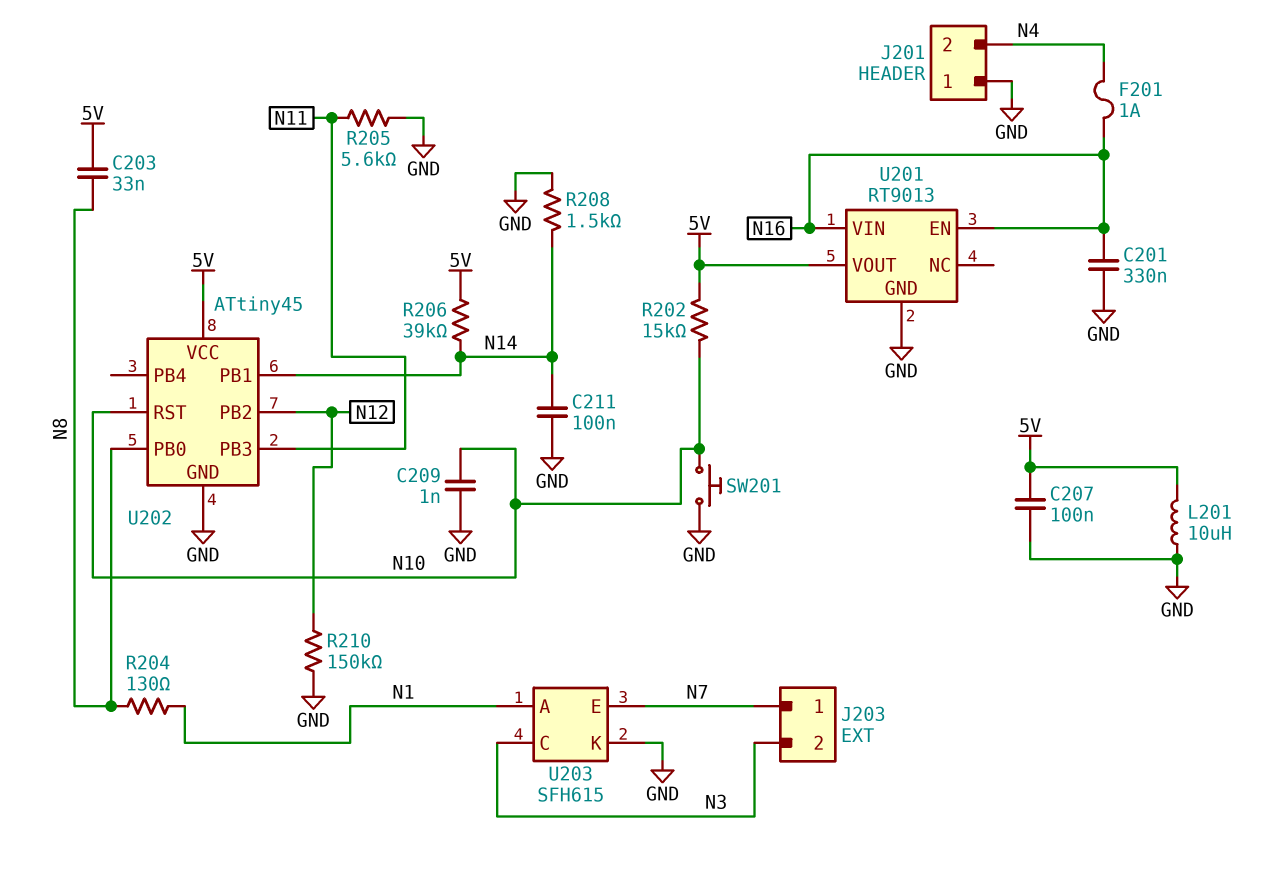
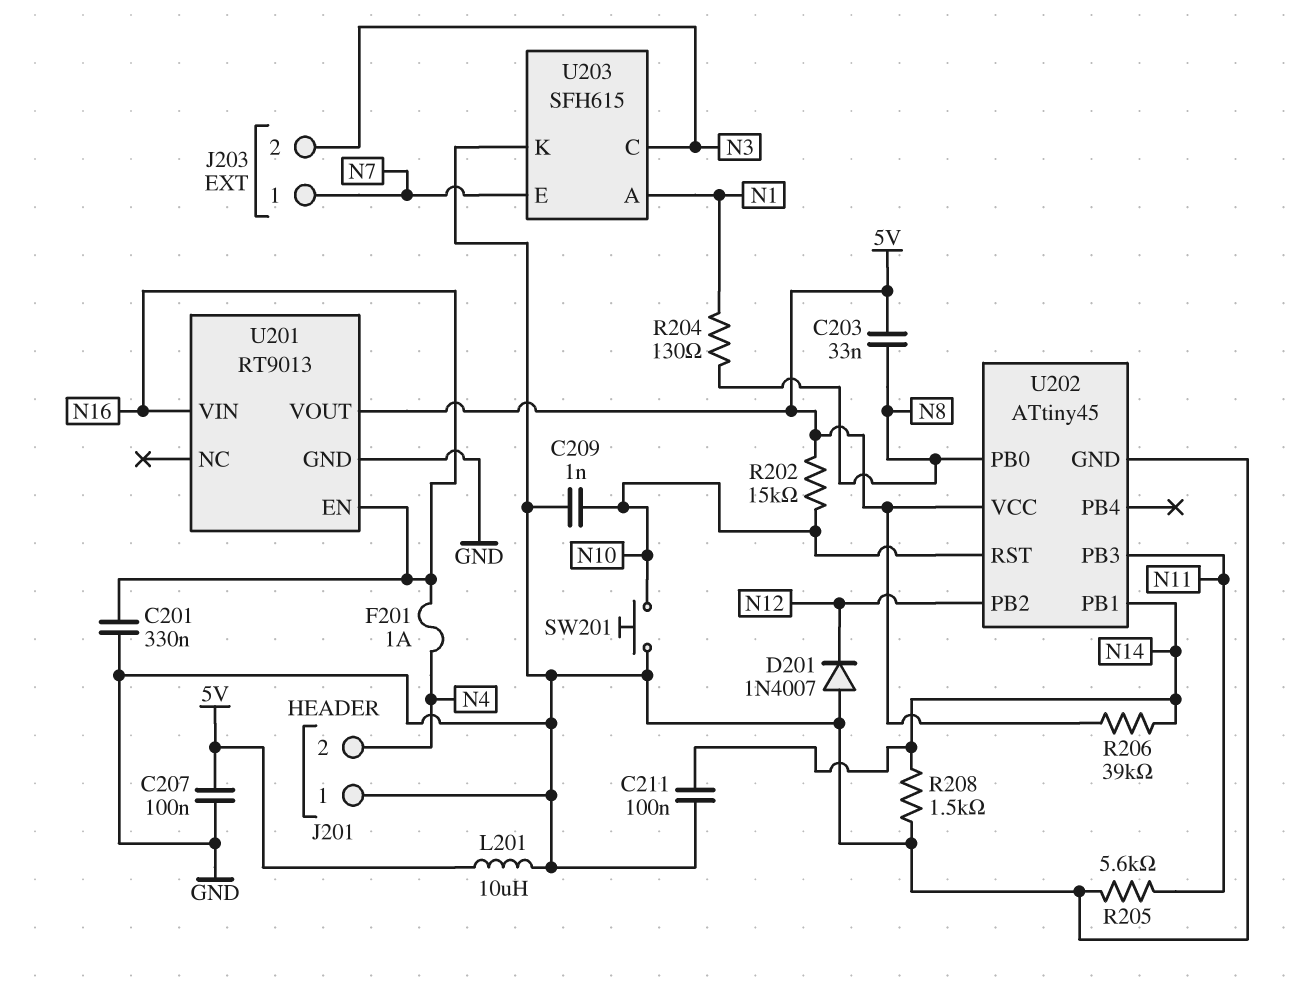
D201: none -> diode 1N4007 (A GND, K N12)
R210: 150k (GND, N12) -> none

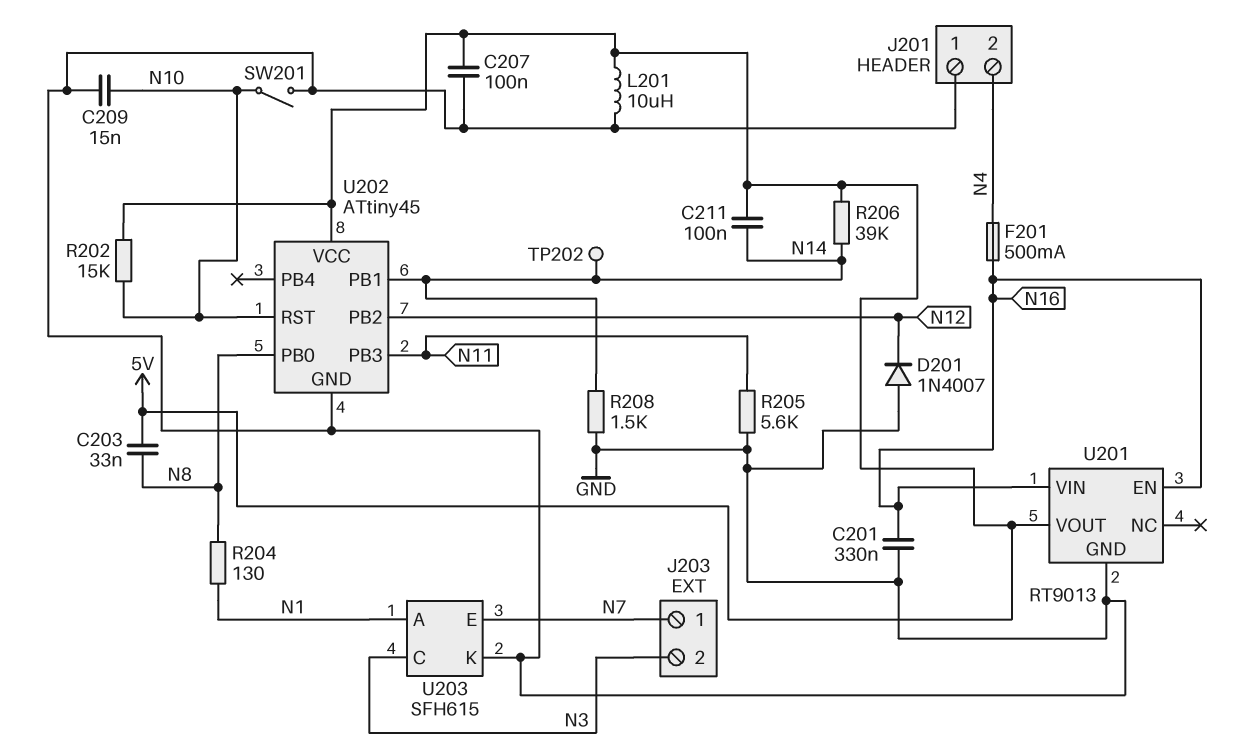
C209: 1nF (GND, N10) -> 15nF (GND, N10)
C211: 100nF (GND, N14) -> 100nF (5V, N14)
F201: 1A (N4, N16) -> 500mA (N4, N16)
SW201: button (GND, N10) -> switch (GND, N10)
TP202: none -> test point (N14)

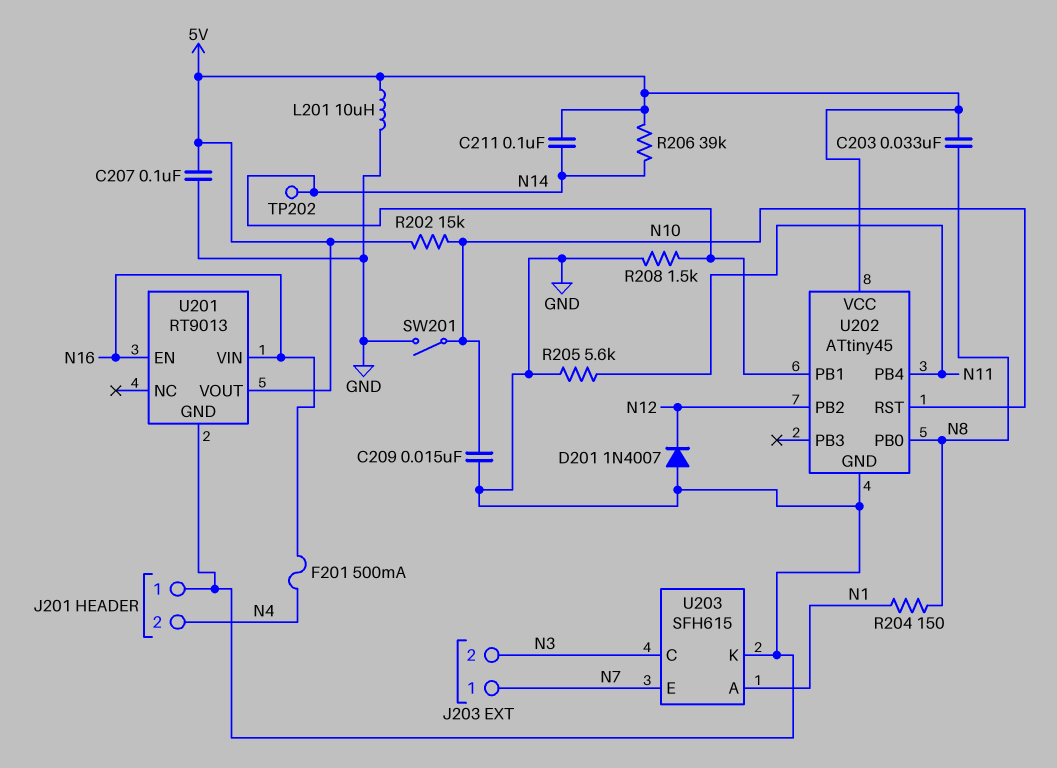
C201: 330nF (GND, N16) -> none
R204: 130 (N1, N8) -> 150 (N1, N8)
U202 pin PB3: N11 -> none
U202 pin PB4: none -> N11

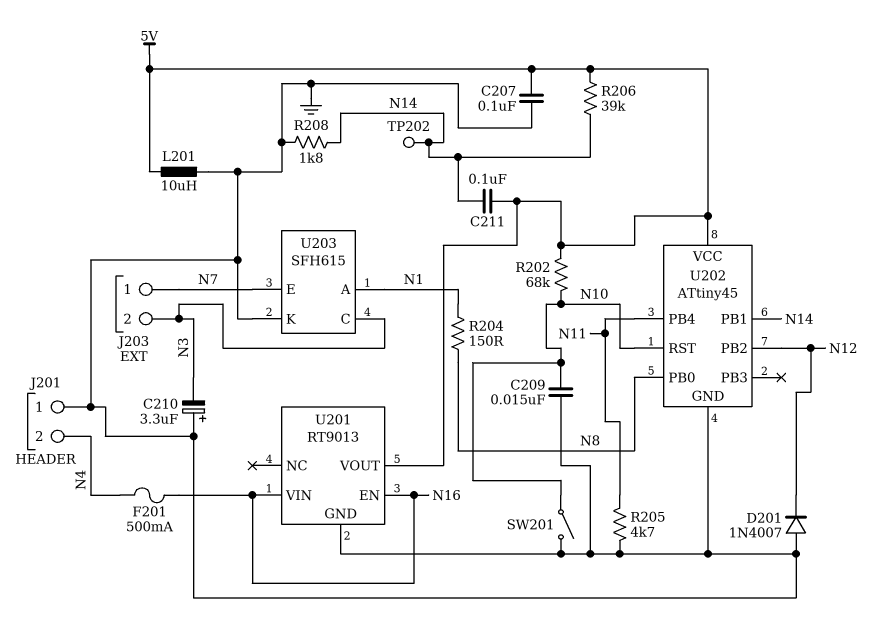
C203: 33nF (5V, N8) -> none
C210: none -> 3.3uF (plus GND, minus N3)
R202: 15k (5V, N10) -> 68k (5V, N10)
R205: 5.6k (GND, N11) -> 4.7k (GND, N11)
R208: 1.5k (GND, N14) -> 1.8k (GND, N14)

